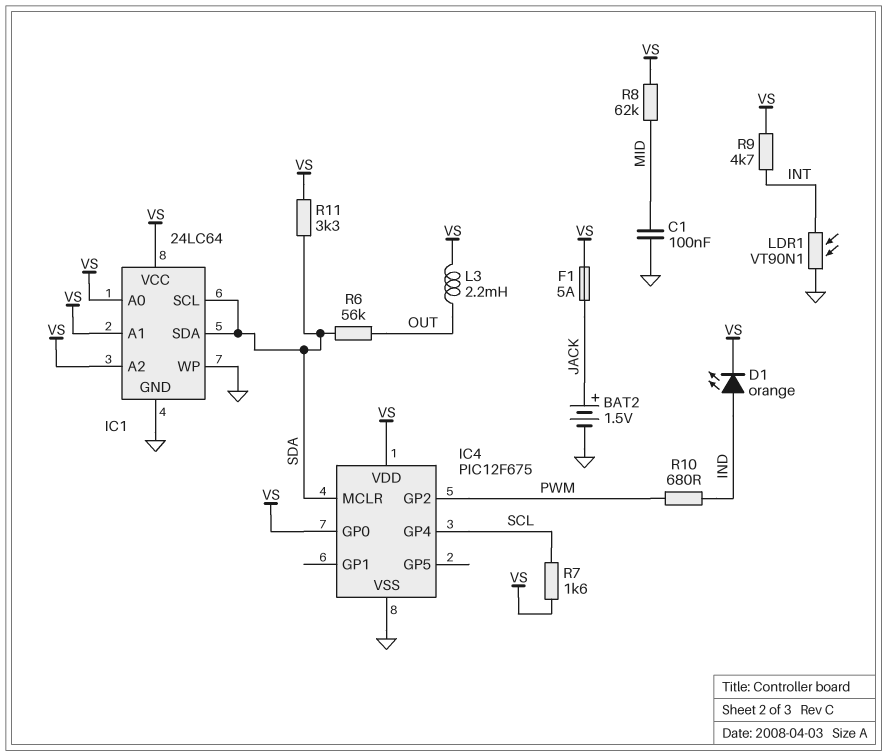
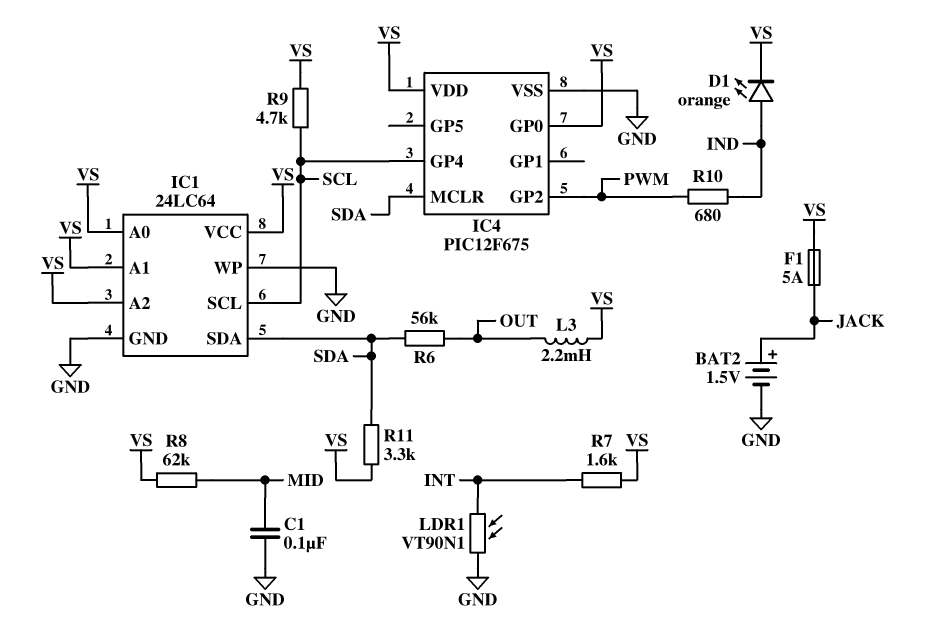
IC1 pin SCL: SDA -> SCL
R7: 1.6k (SCL, VS) -> 1.6k (INT, VS)
R9: 4.7k (INT, VS) -> 4.7k (SCL, VS)

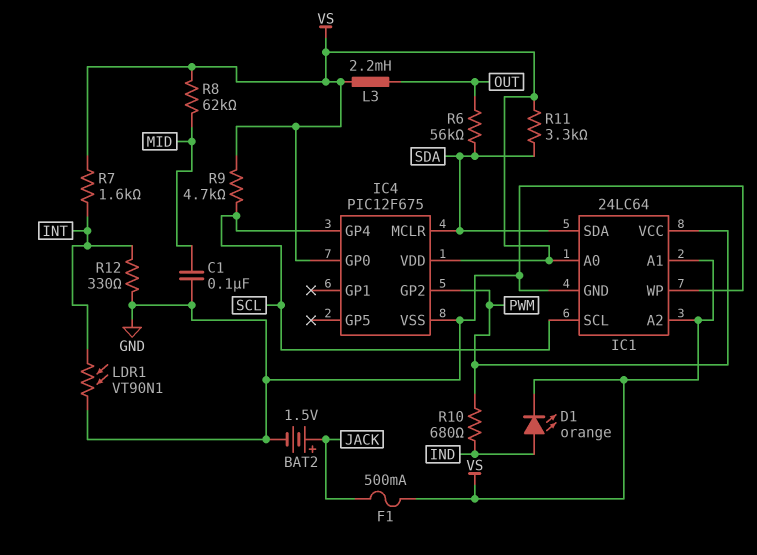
F1: 5A (JACK, VS) -> 500mA (JACK, VS)
IC1 pin VCC: VS -> PWM
R12: none -> 330 (GND, INT)

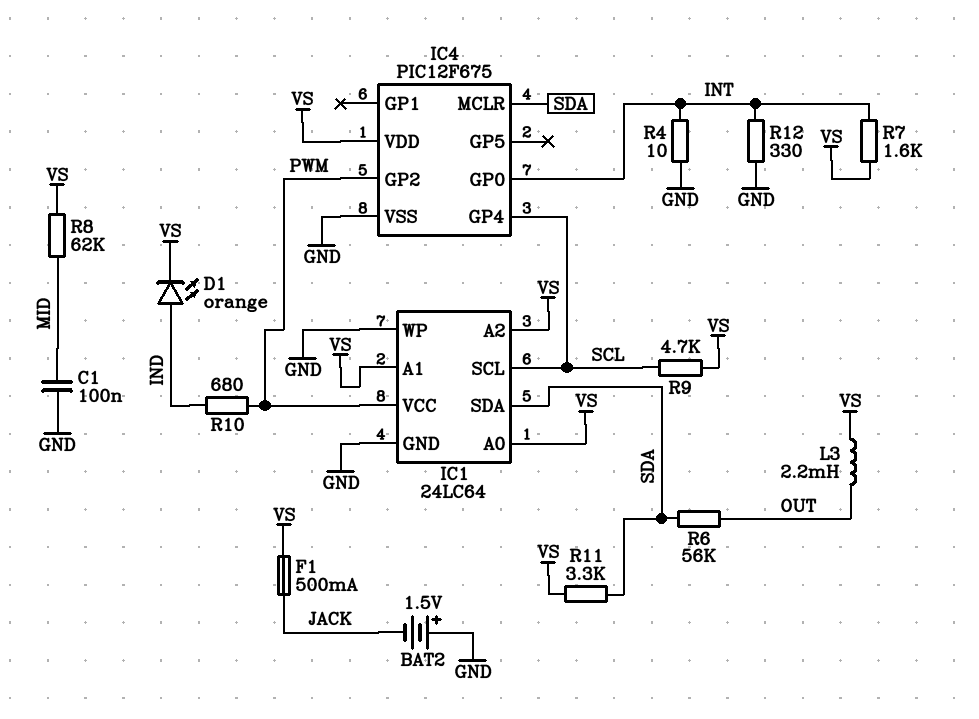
BAT2: 1.5V (plus JACK, minus GND) -> 1.5V (plus GND, minus JACK)
IC4 pin GP0: VS -> INT
LDR1: VT90N1 (GND, INT) -> none
R4: none -> 10 (GND, INT)

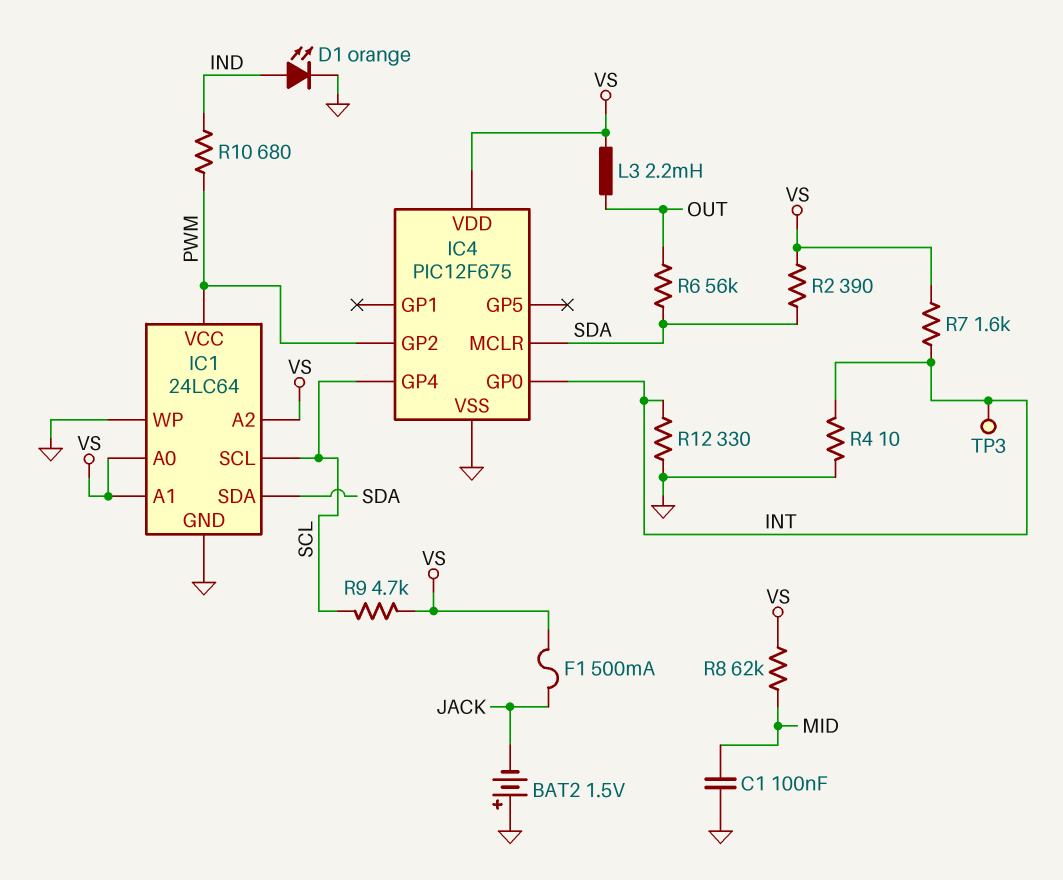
D1: LED orange (A IND, K VS) -> LED orange (A IND, K GND)
R2: none -> 390 (SDA, VS)
R11: 3.3k (SDA, VS) -> none
TP3: none -> test point (INT)

